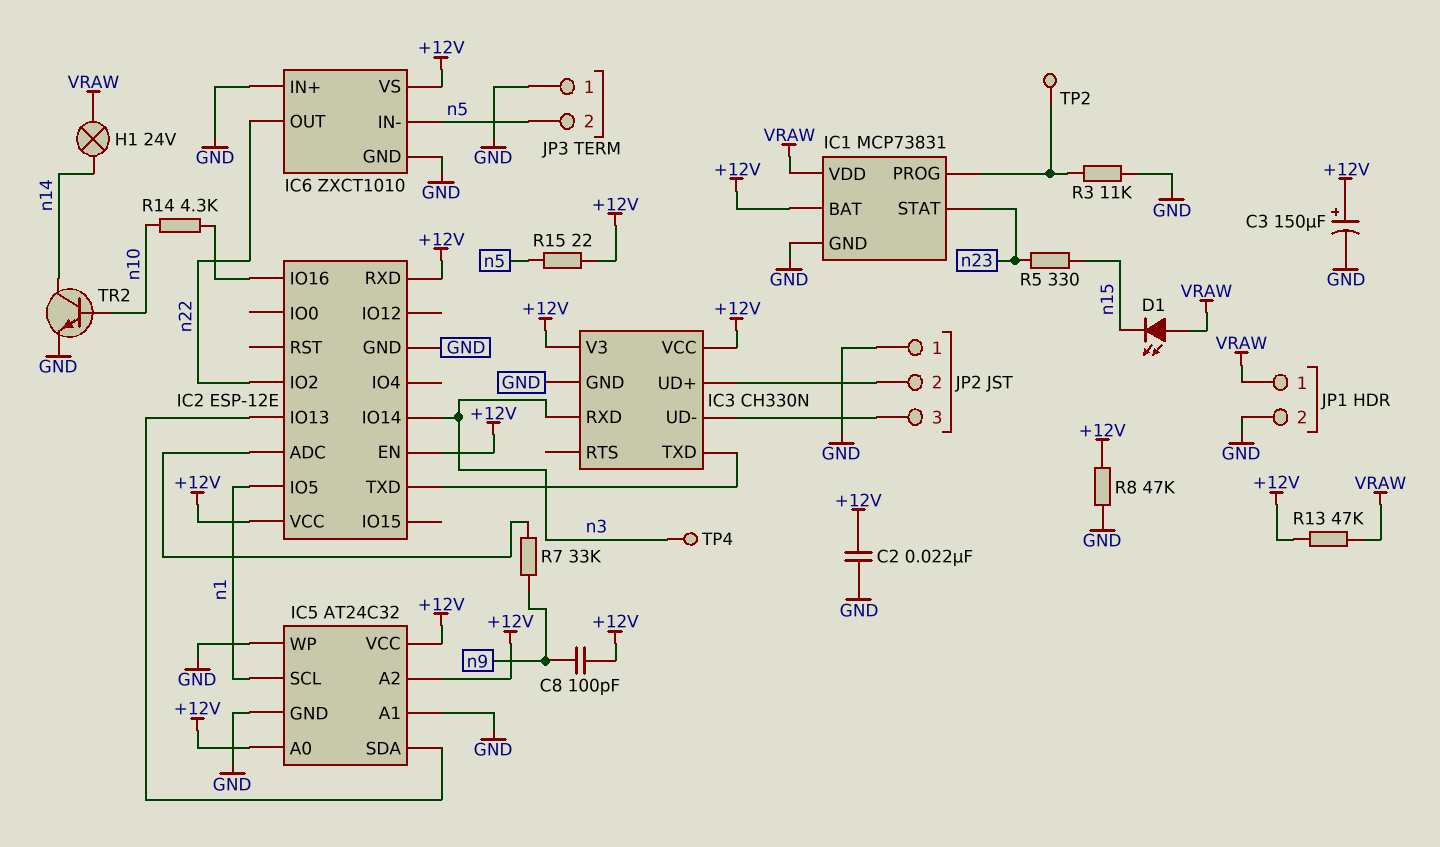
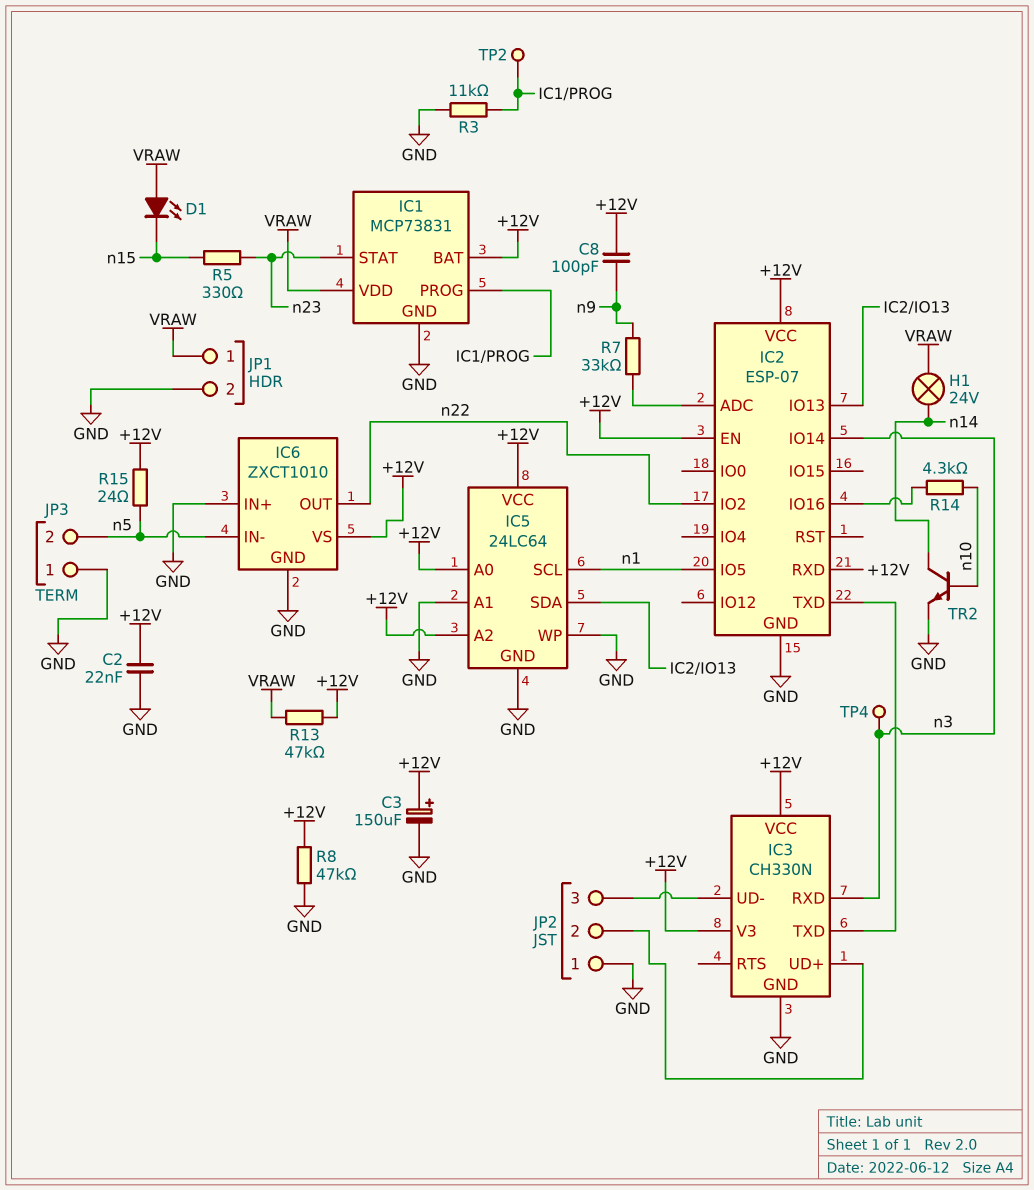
IC2: ESP-12E -> ESP-07
IC5: AT24C32 -> 24LC64
R15: 22 (+12V, n5) -> 24 (+12V, n5)

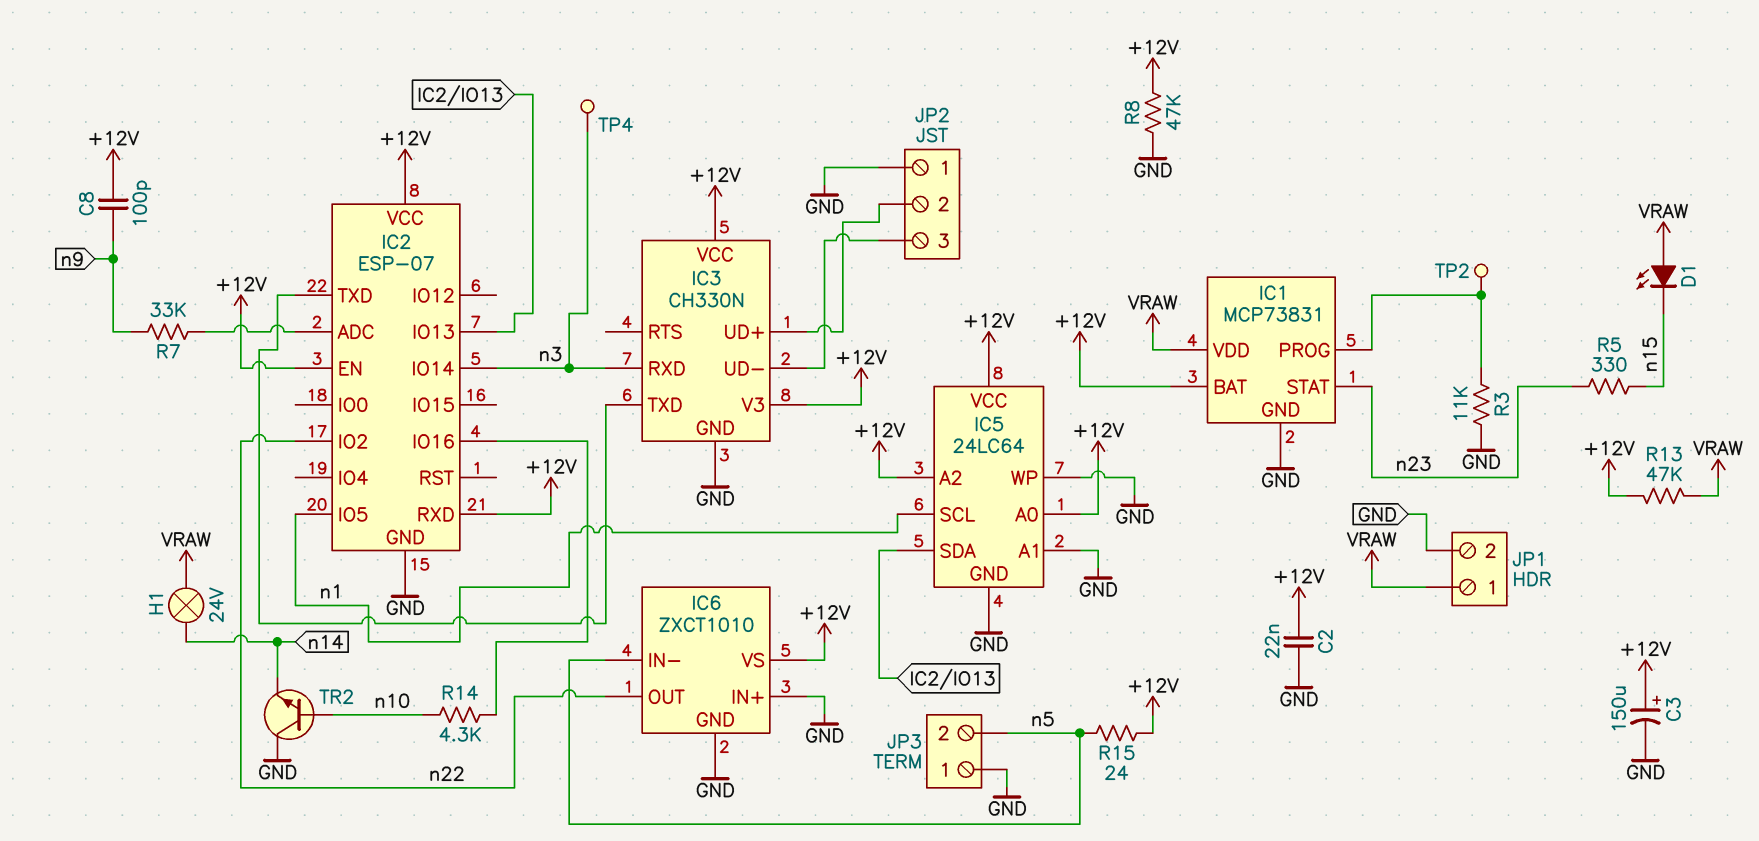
TR2: NPN (B n10, C n14, E GND) -> NPN (B n10, C GND, E n14)

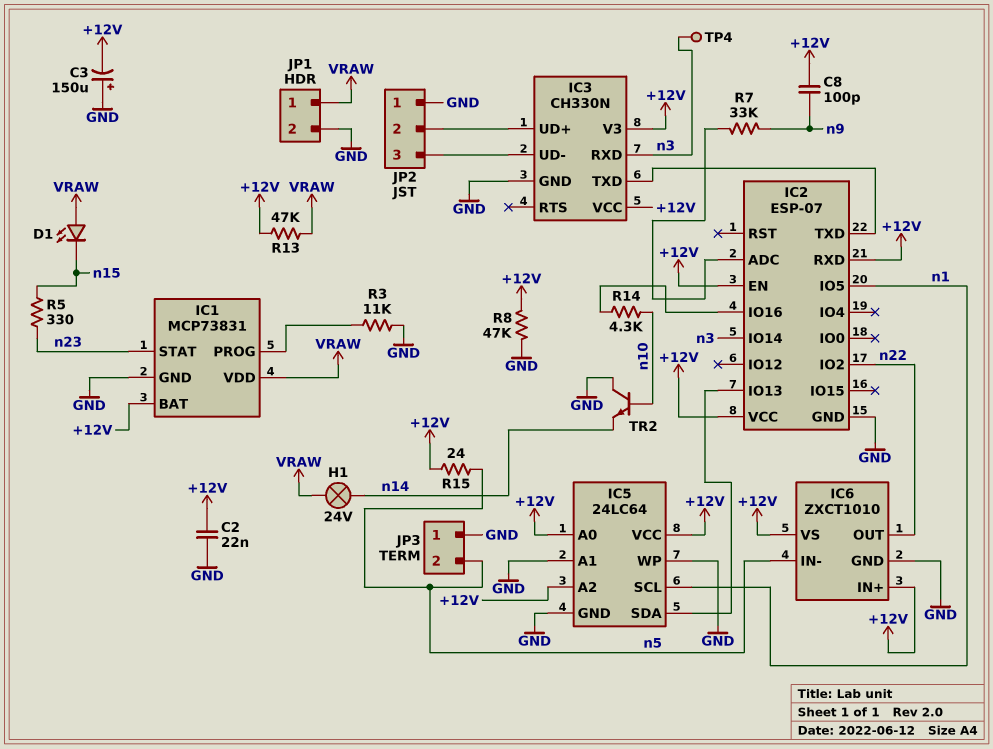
C3: 150uF (plus +12V, minus GND) -> 150uF (plus GND, minus +12V)
IC6 pin IN+: GND -> +12V
TP2: test point (IC1/PROG) -> none

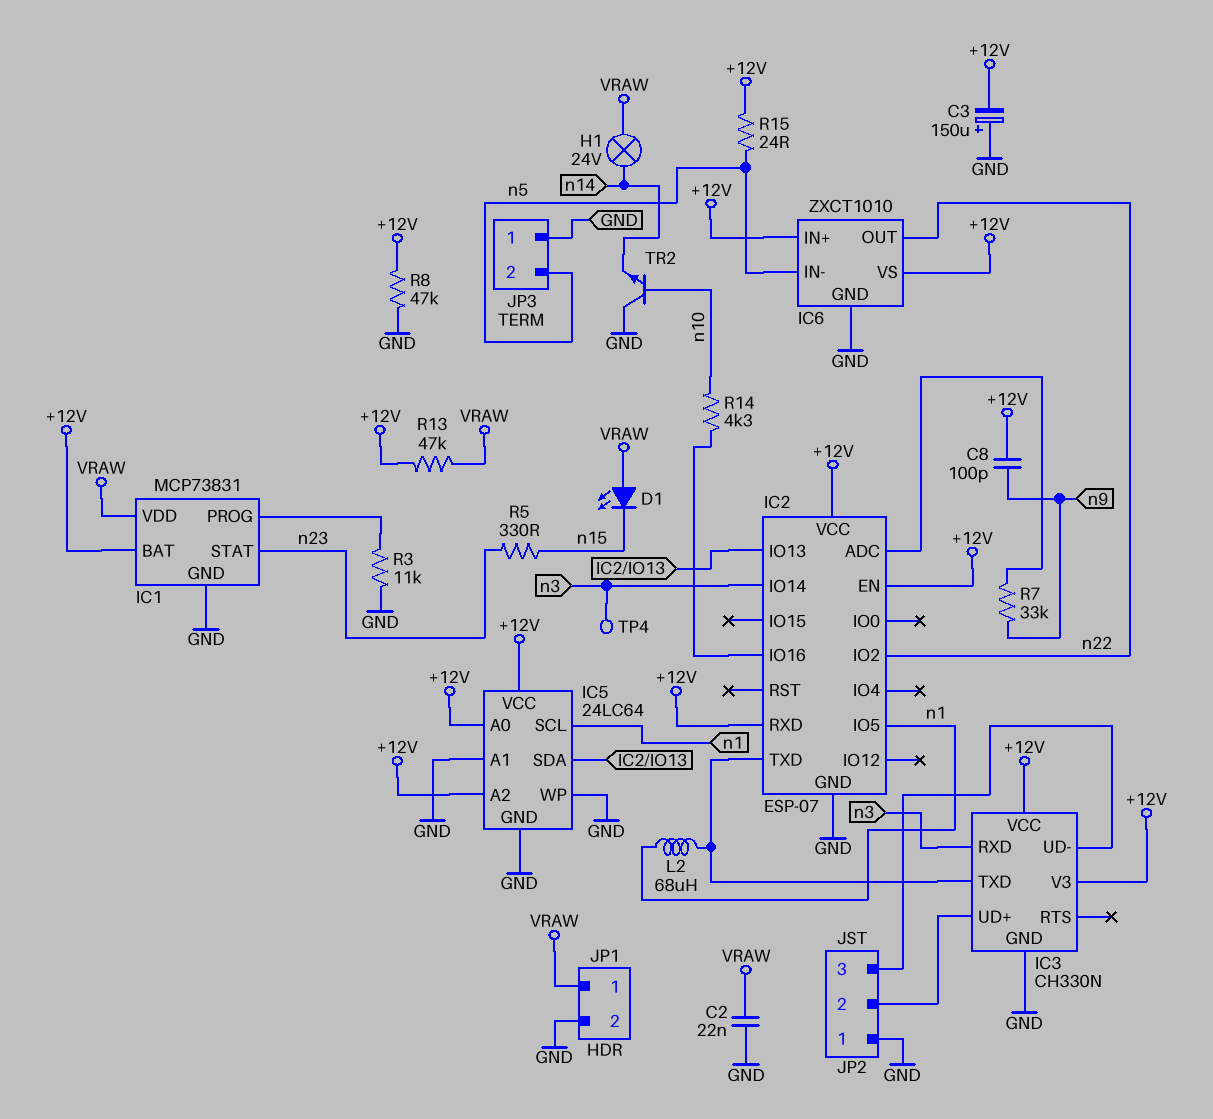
C2: 22nF (+12V, GND) -> 22nF (GND, VRAW)
L2: none -> 68uH (IC2/TXD, n1)

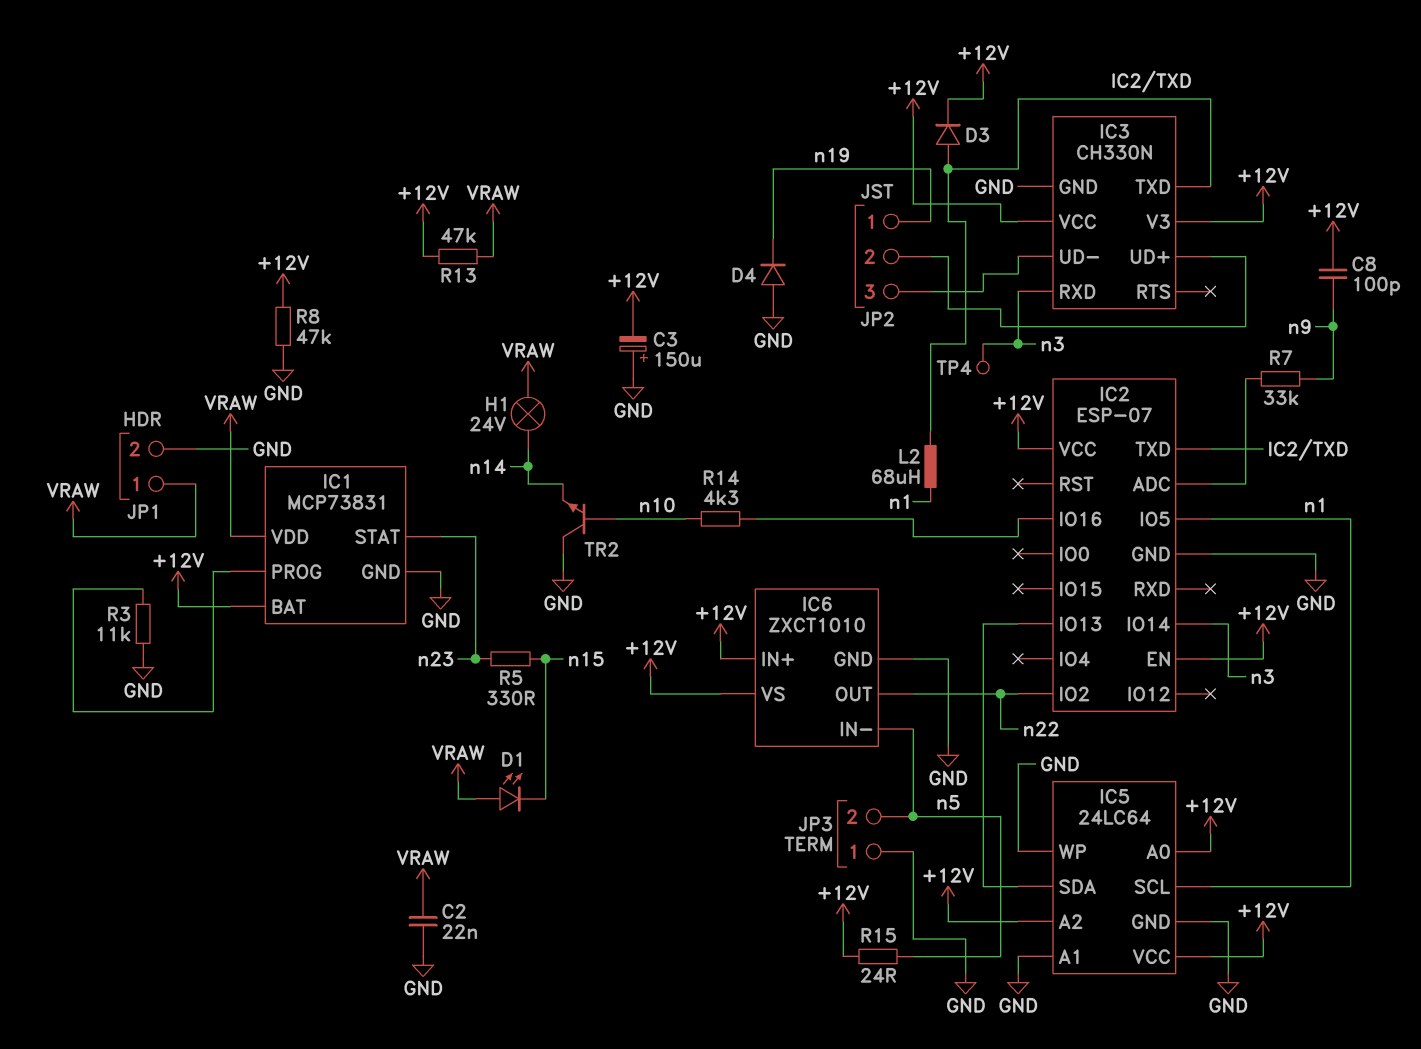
D3: none -> diode (A IC2/TXD, K +12V)
D4: none -> diode (A GND, K n19)
IC2 pin RXD: +12V -> none
JP2 pin 1: GND -> n19

